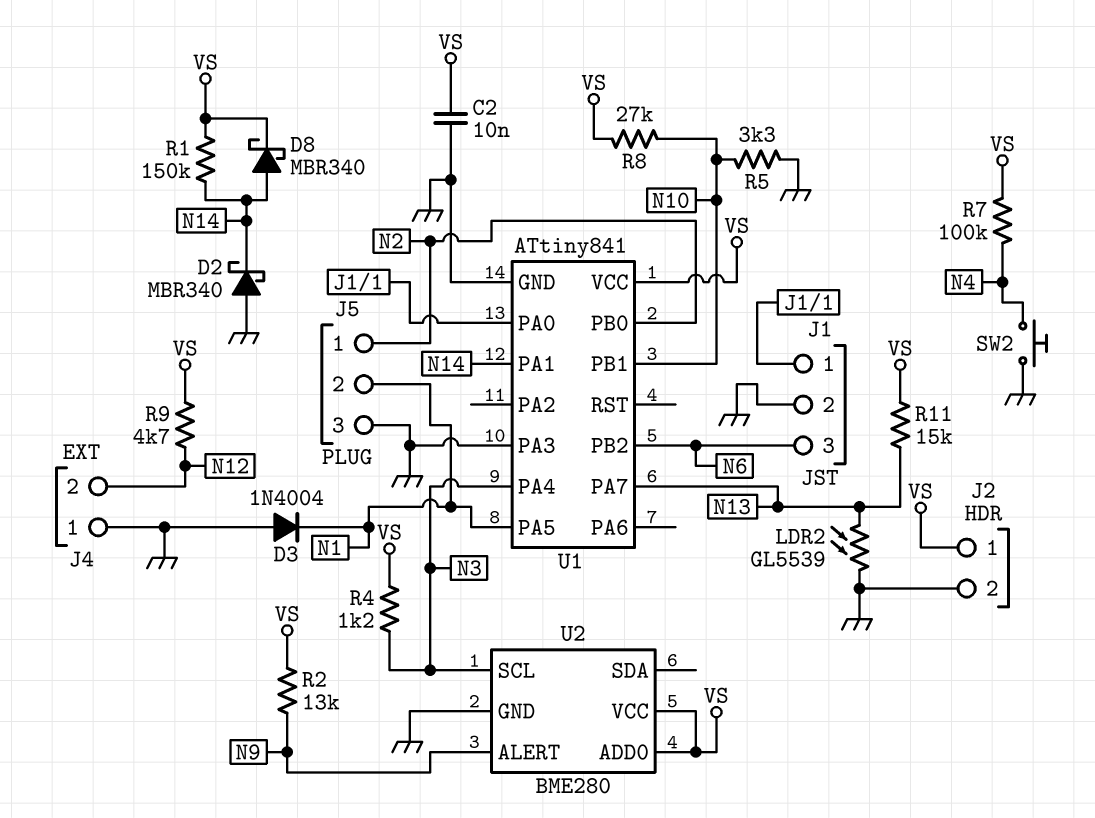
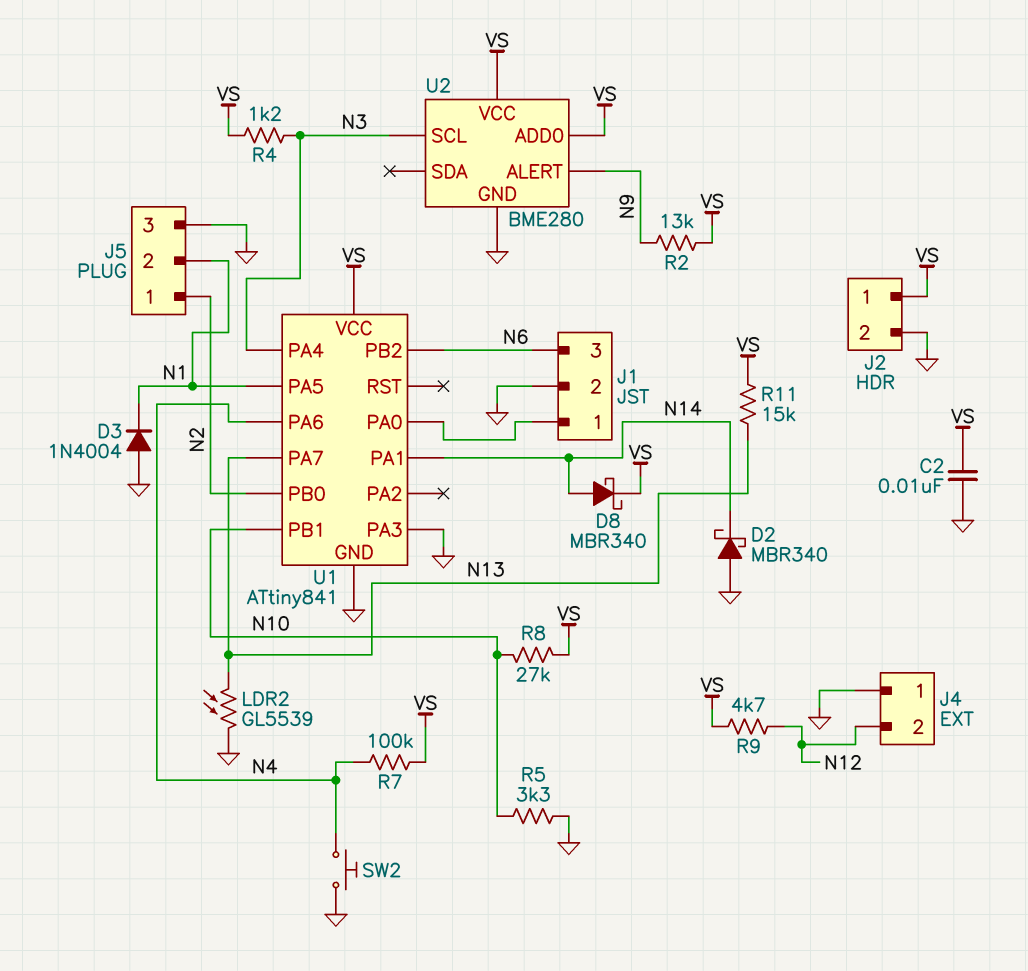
R1: 150k (N14, VS) -> none
U1 pin PA6: none -> N4

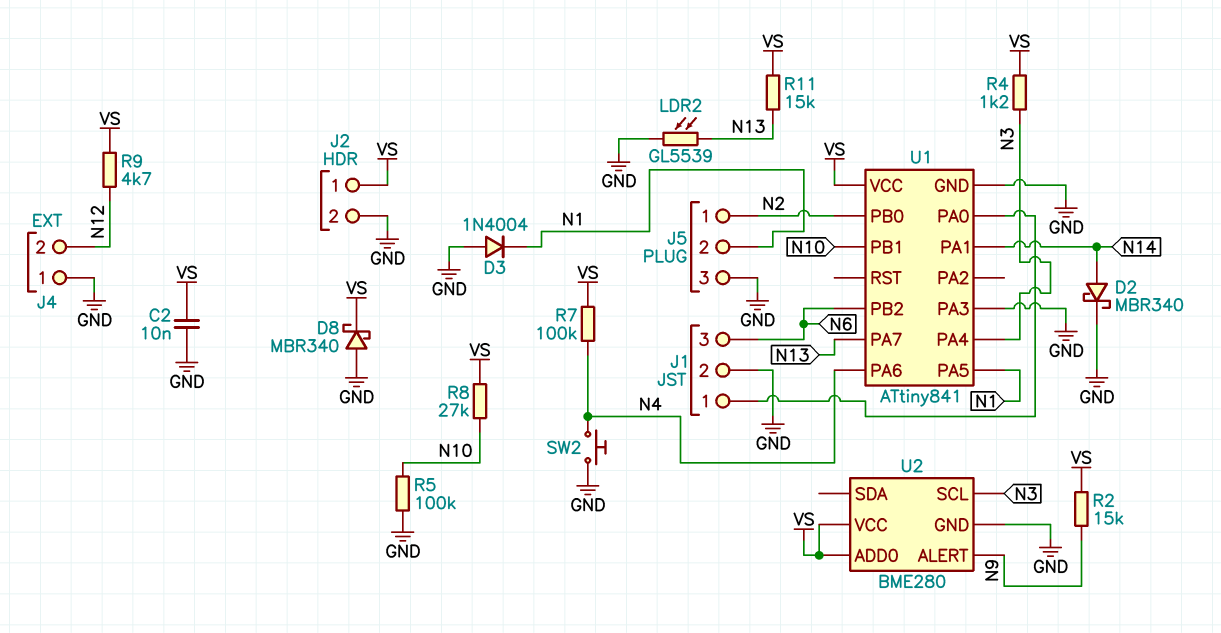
D2: schottky MBR340 (A GND, K N14) -> schottky MBR340 (A N14, K GND)
D8: schottky MBR340 (A N14, K VS) -> schottky MBR340 (A GND, K VS)
R2: 13k (N9, VS) -> 15k (N9, VS)
R5: 3.3k (GND, N10) -> 100k (GND, N10)

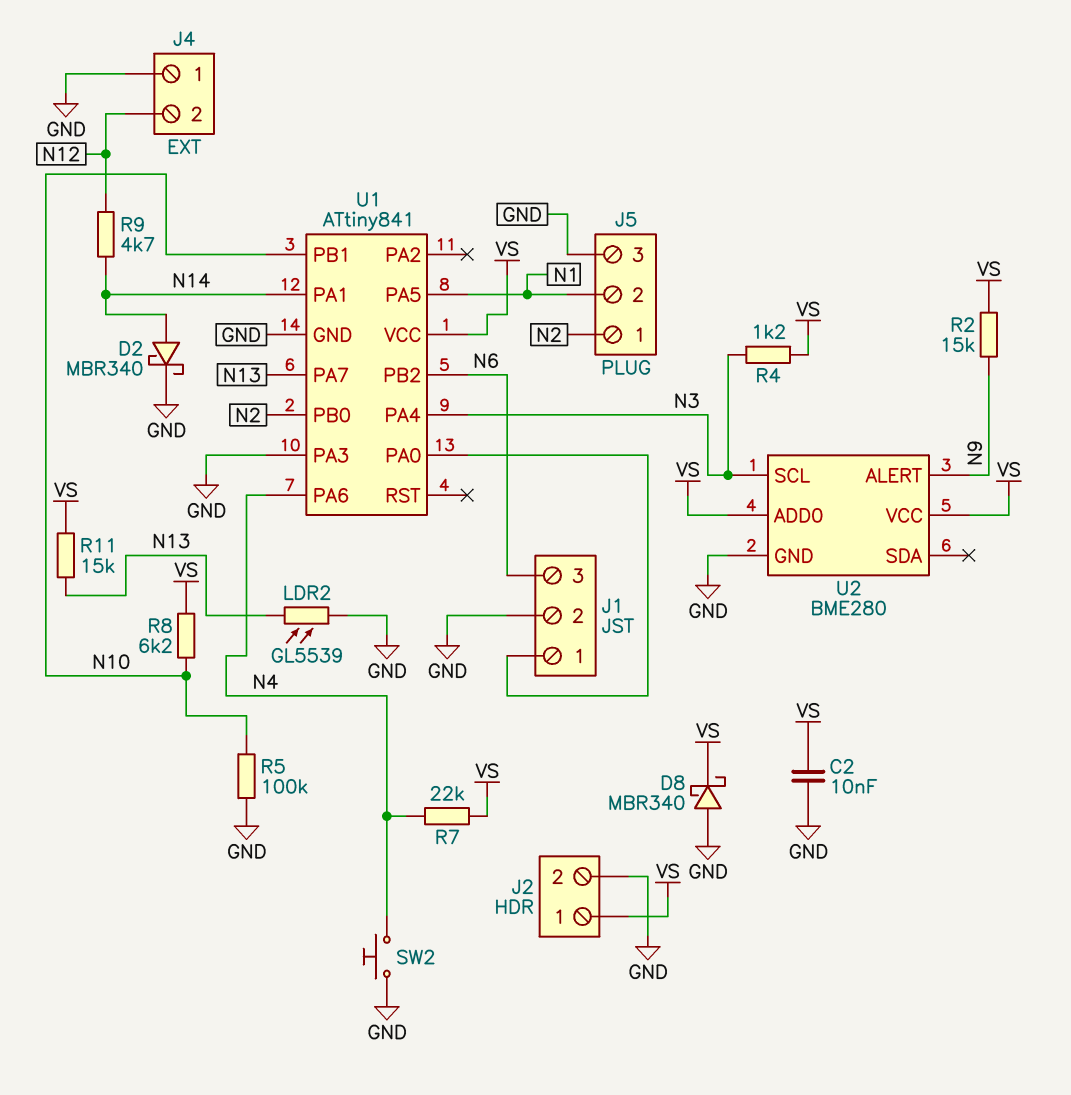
D3: diode 1N4004 (A GND, K N1) -> none
R7: 100k (N4, VS) -> 22k (N4, VS)
R8: 27k (N10, VS) -> 6.2k (N10, VS)
R9: 4.7k (N12, VS) -> 4.7k (N12, N14)

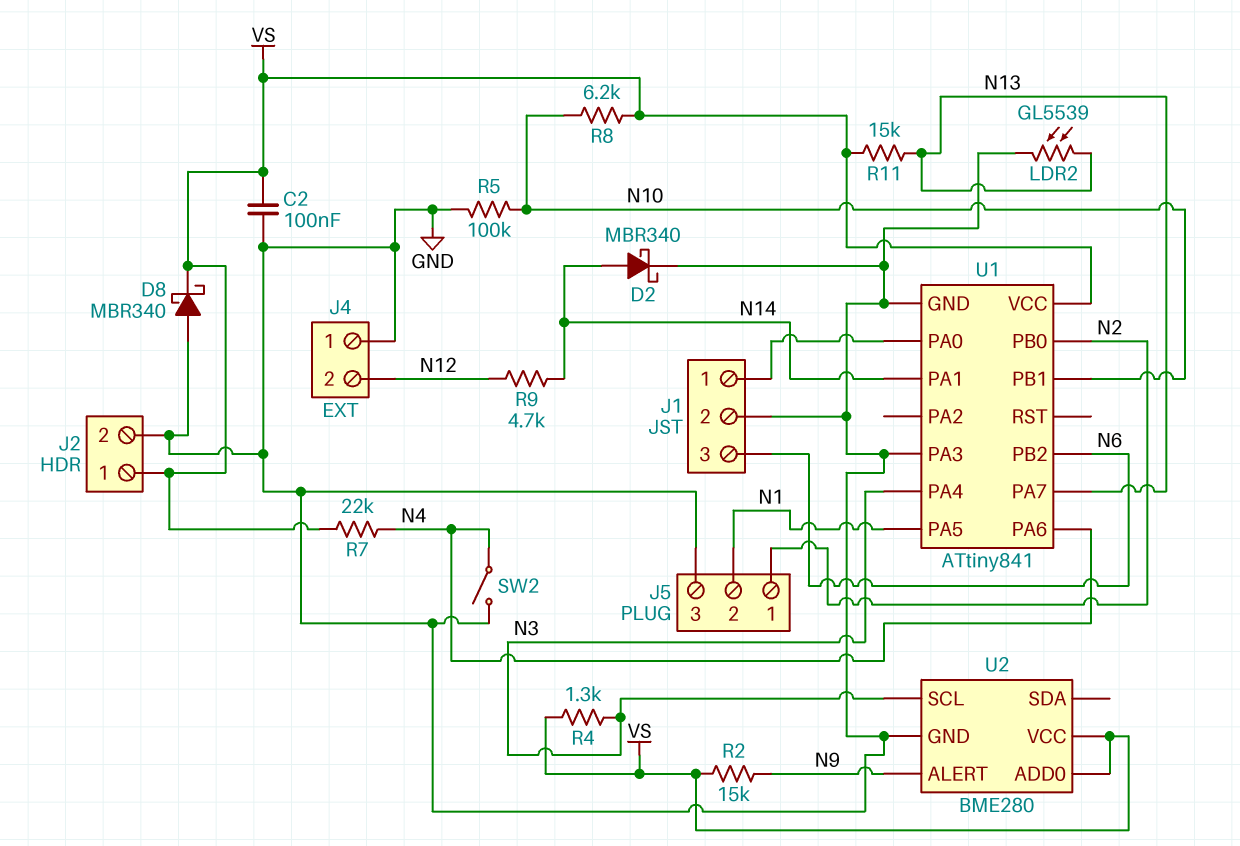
C2: 10nF (GND, VS) -> 100nF (GND, VS)
R4: 1.2k (N3, VS) -> 1.3k (N3, VS)
SW2: button (GND, N4) -> switch (GND, N4)

